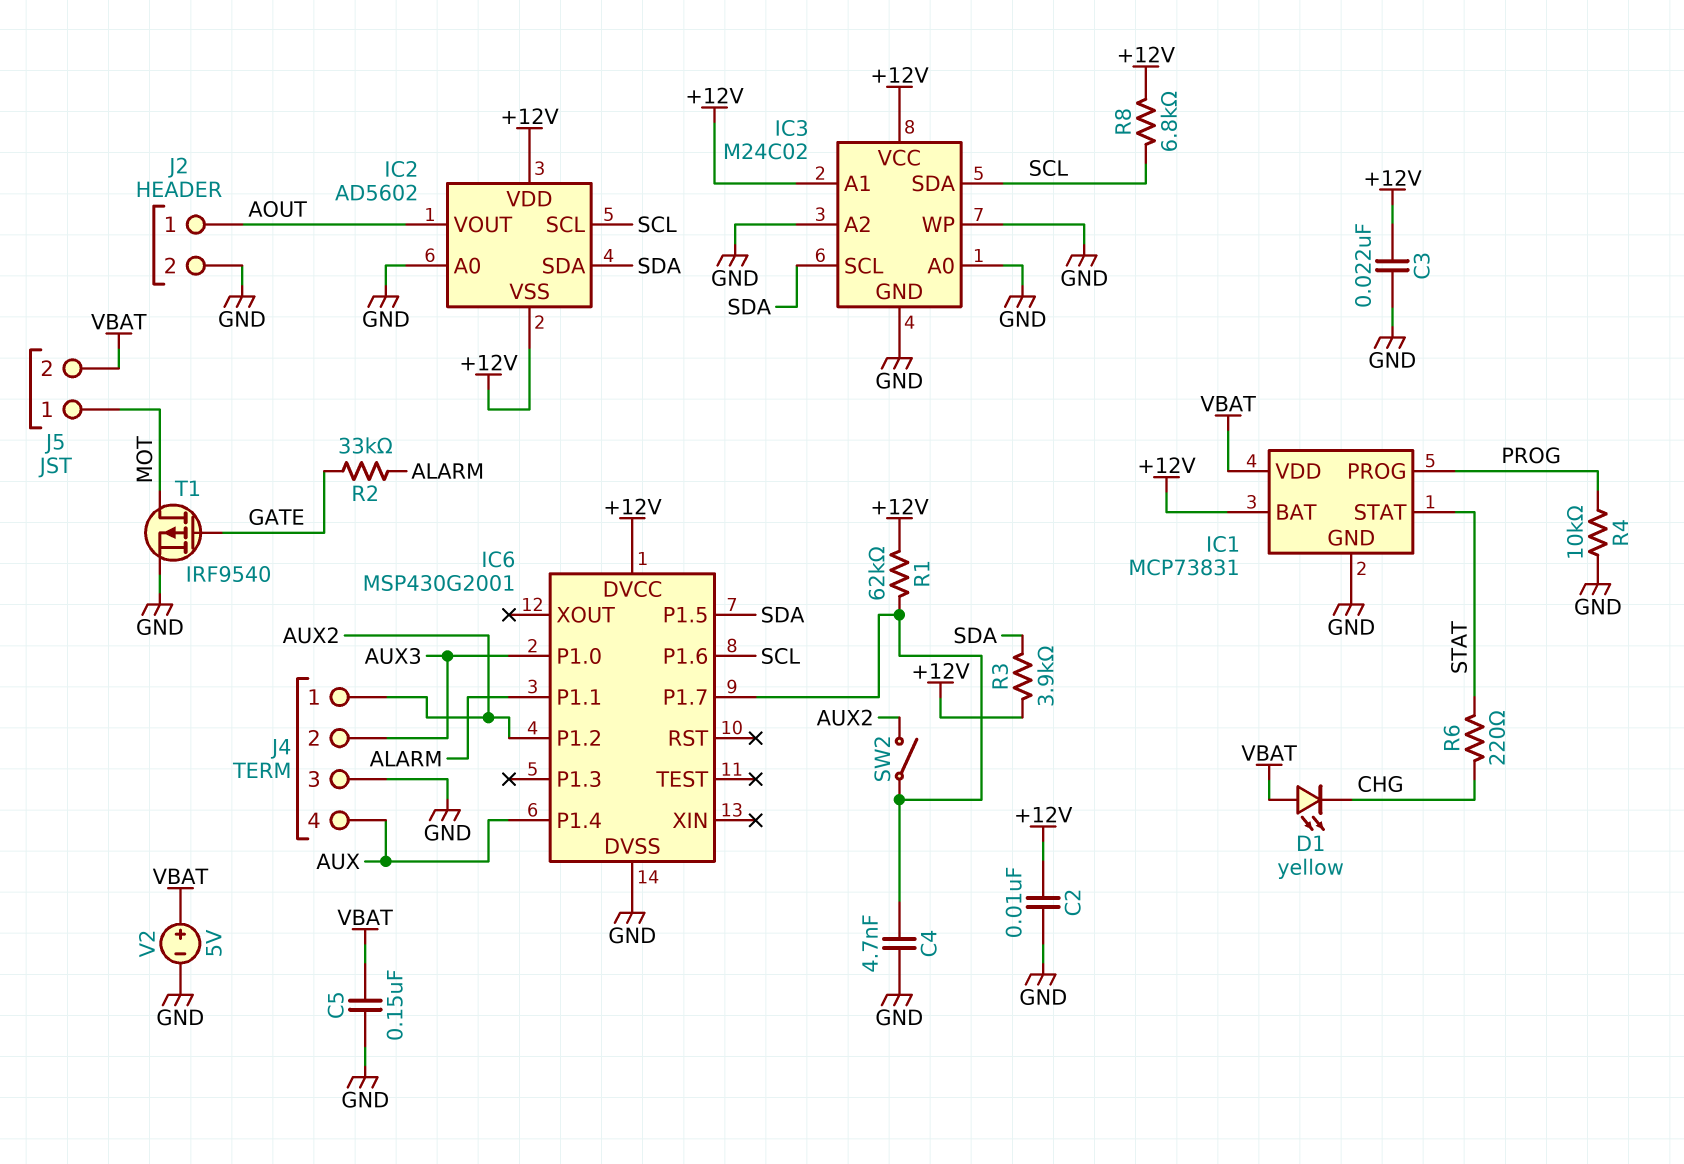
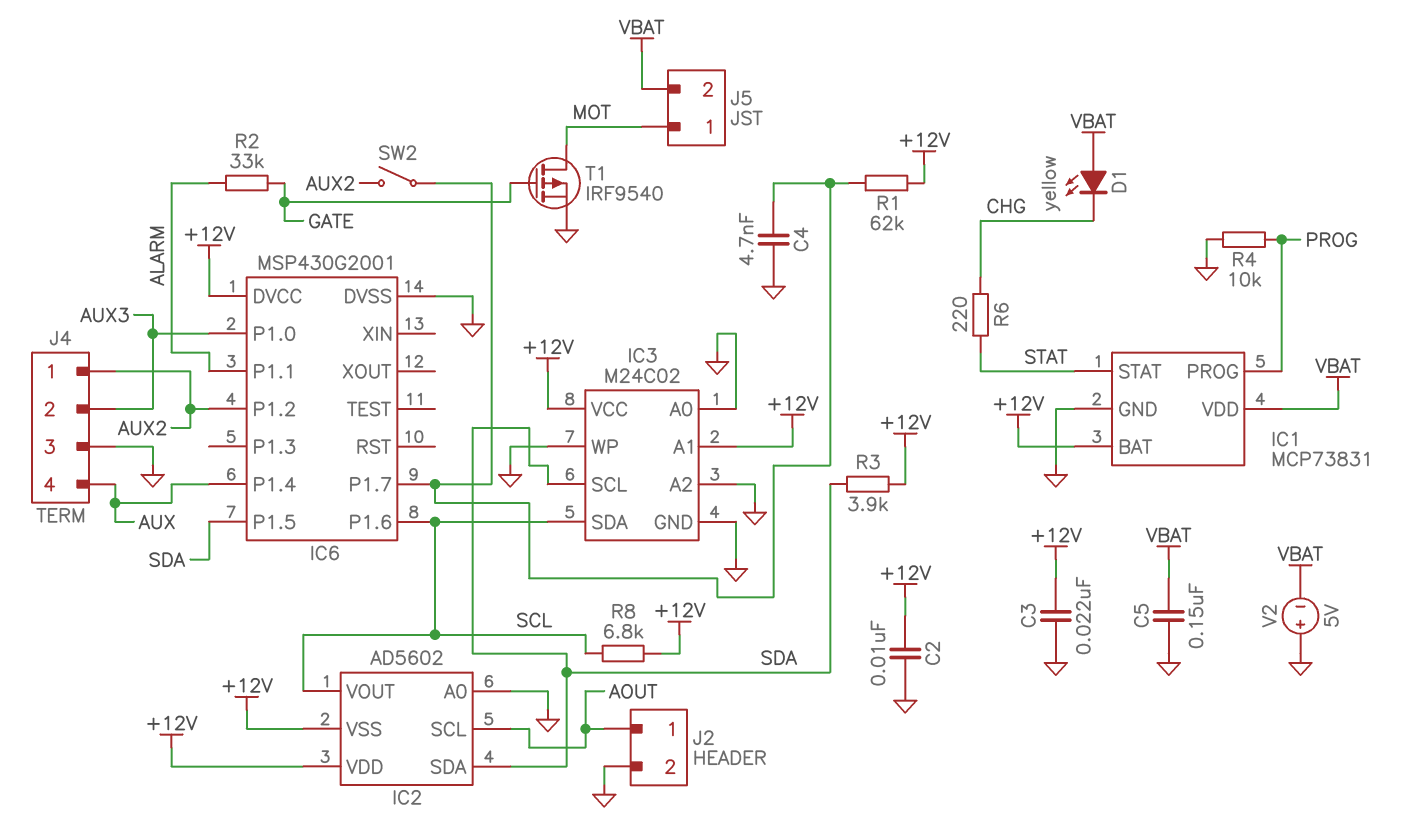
IC2 pin SCL: SCL -> AOUT
IC2 pin VOUT: AOUT -> SCL
V2: 5V (plus VBAT, minus GND) -> 5V (plus GND, minus VBAT)

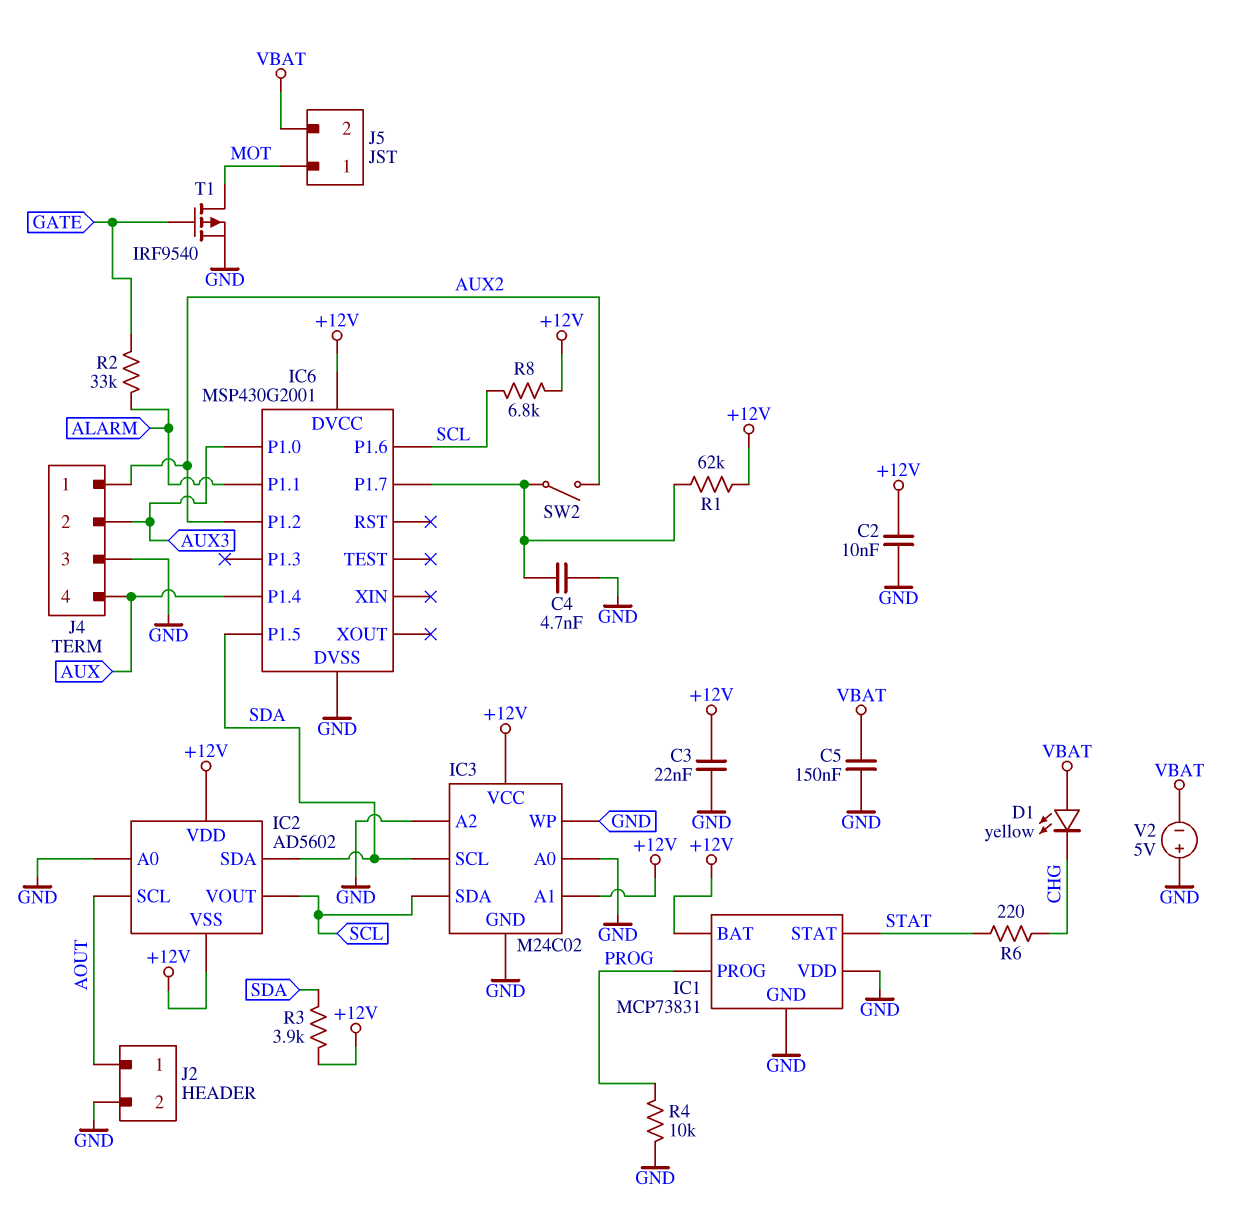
IC1 pin VDD: VBAT -> GND

